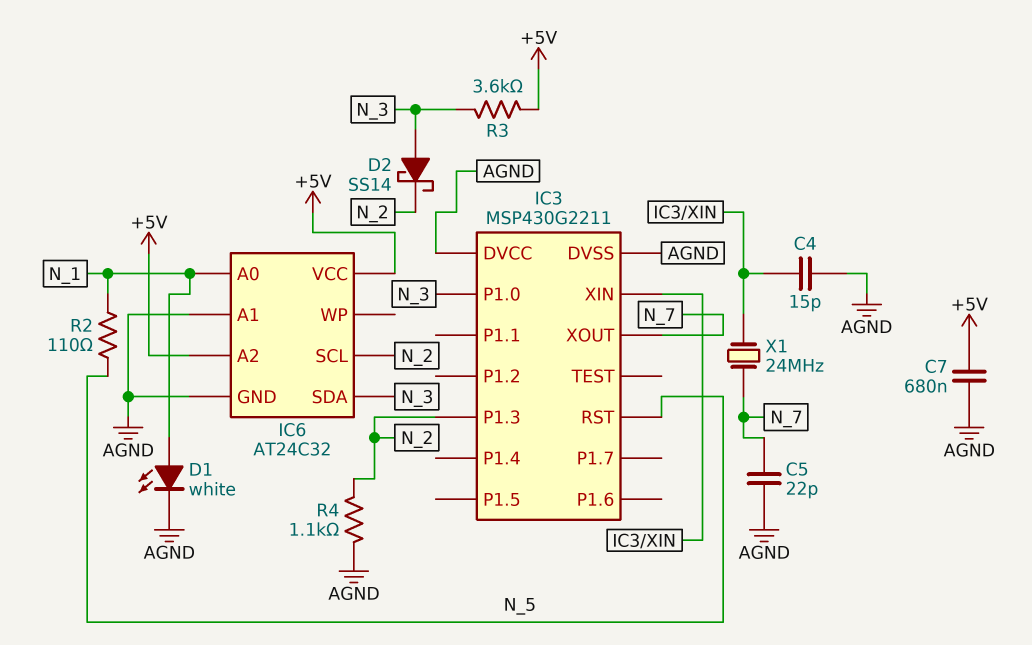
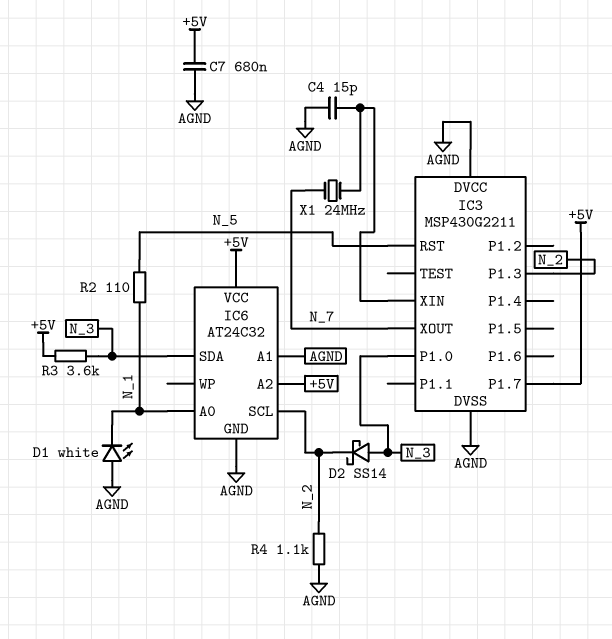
C5: 22pF (AGND, N_7) -> none
D1: LED white (A N_1, K AGND) -> LED white (A AGND, K N_1)
IC3 pin P1.7: none -> +5V

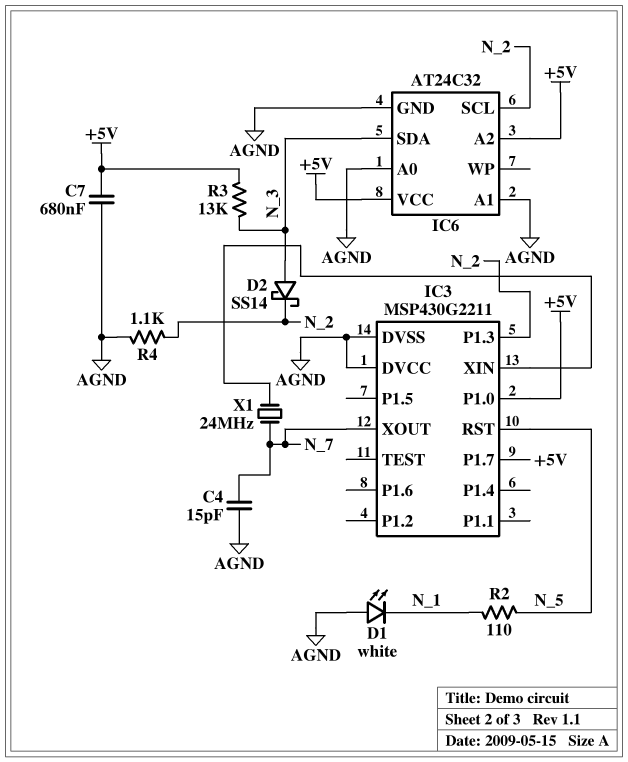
C4: 15pF (AGND, IC3/XIN) -> 15pF (AGND, N_7)
IC3 pin P1.0: N_3 -> +5V
IC6 pin A0: N_1 -> AGND
R3: 3.6k (+5V, N_3) -> 13k (+5V, N_3)

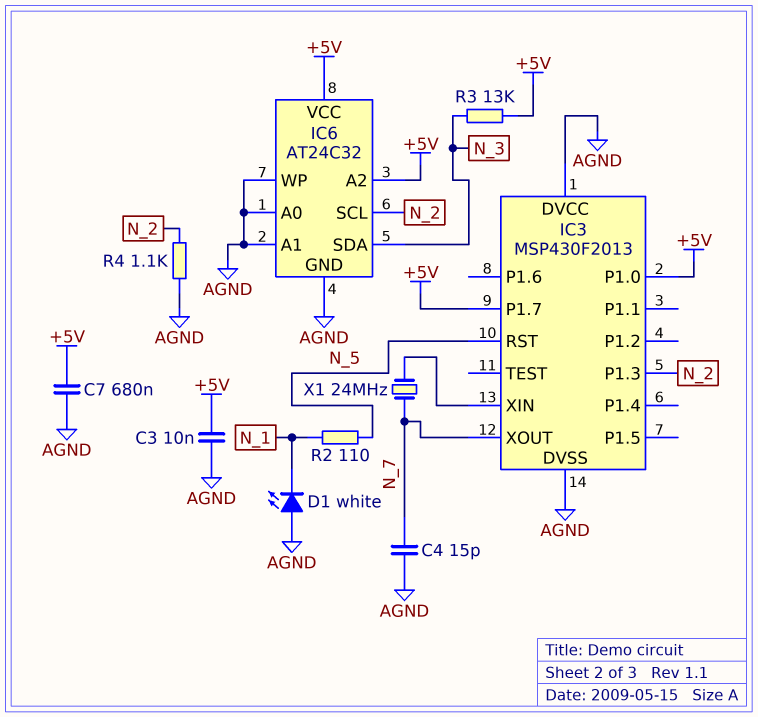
C3: none -> 10nF (+5V, AGND)
D2: schottky SS14 (A N_3, K N_2) -> none
IC3: MSP430G2211 -> MSP430F2013
IC6 pin WP: none -> AGND

